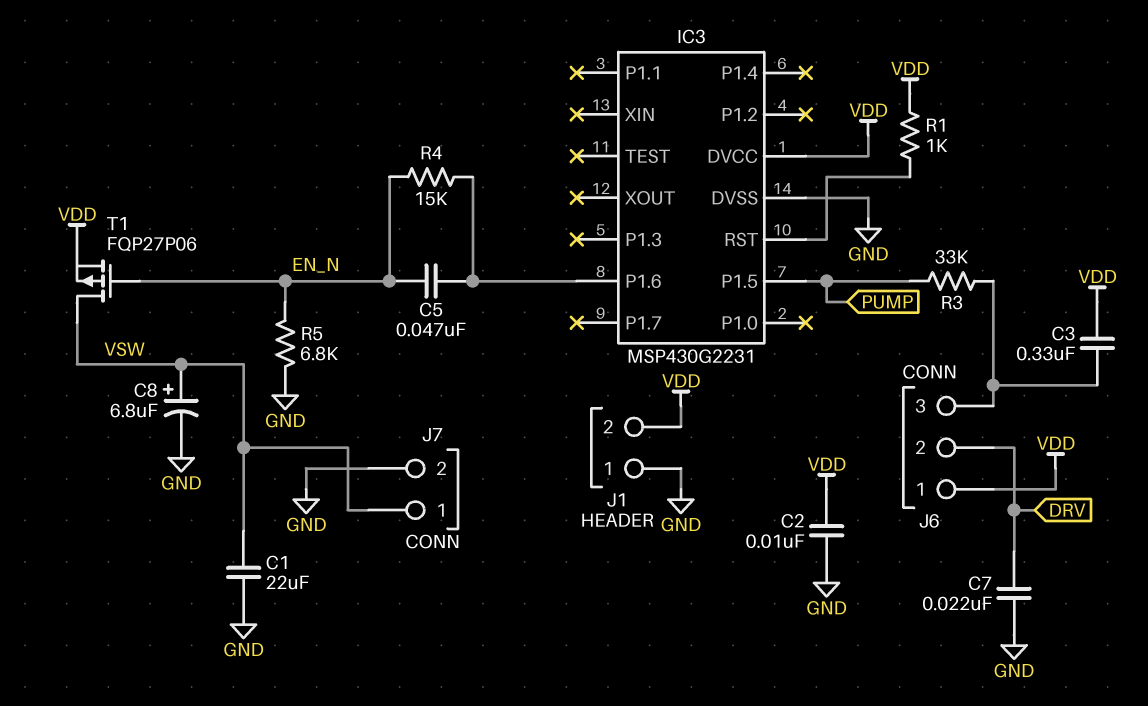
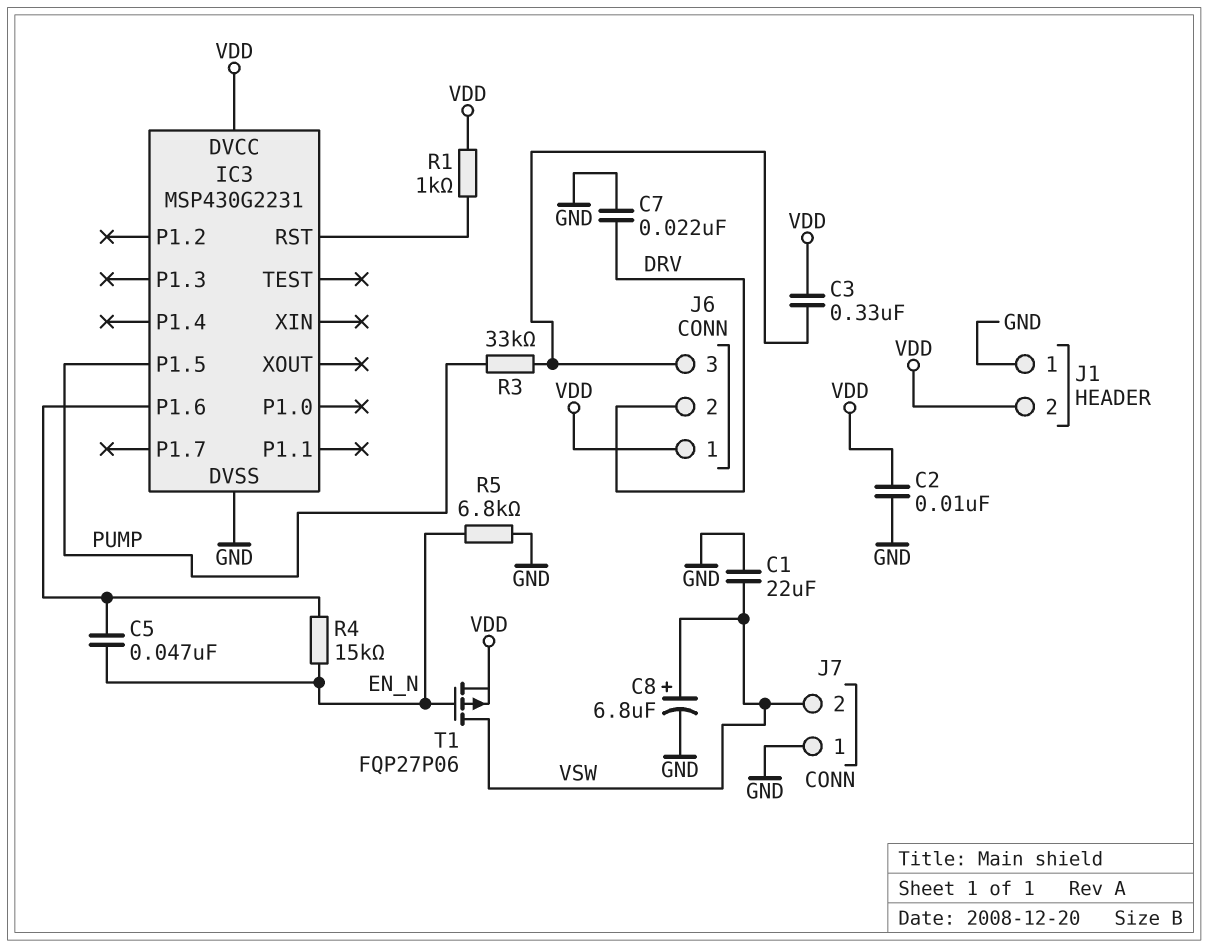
J7 pin 1: VSW -> GND
J7 pin 2: GND -> VSW

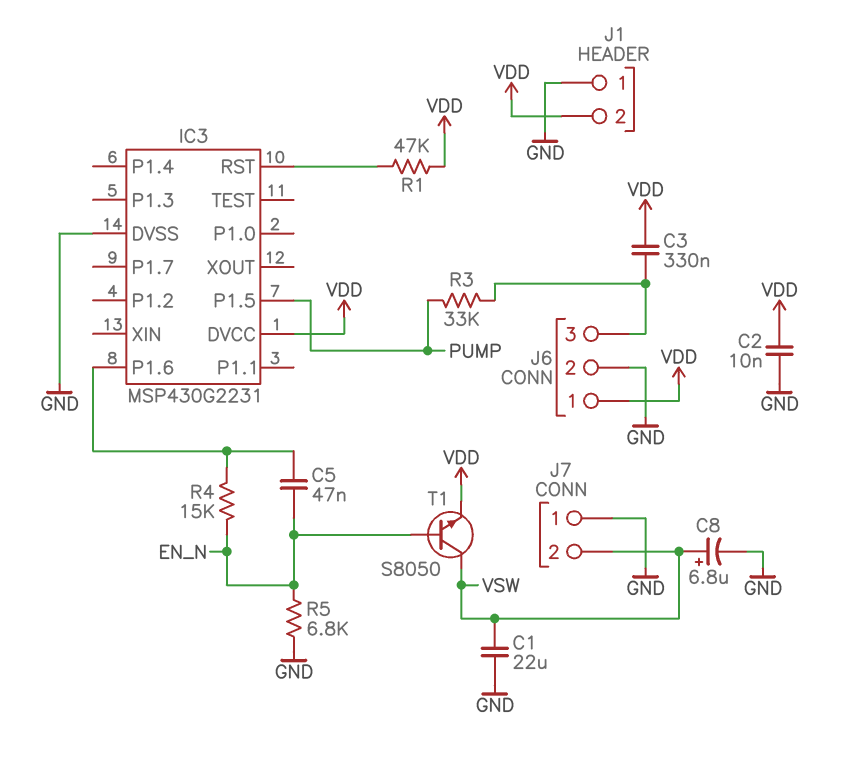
C7: 22nF (DRV, GND) -> none
J6 pin 2: DRV -> GND
R1: 1k (IC3/RST, VDD) -> 47k (IC3/RST, VDD)
T1: PMOS FQP27P06 (G EN_N, D VSW, S VDD) -> NPN S8050 (B EN_N, C VSW, E VDD)

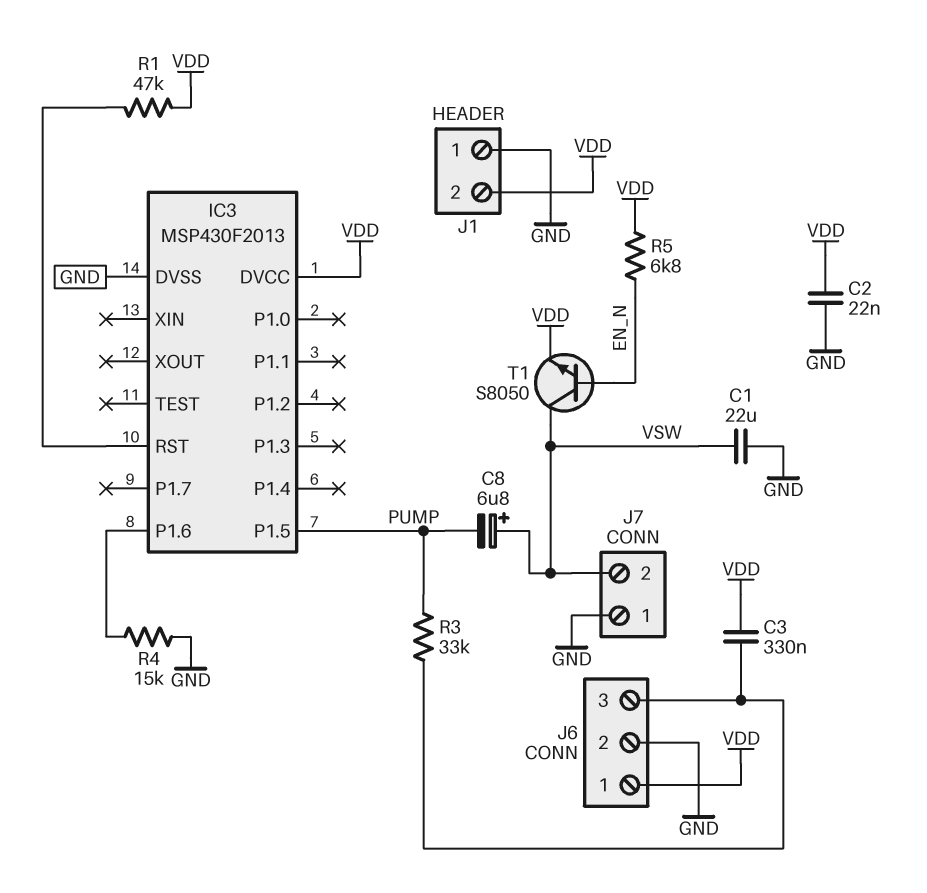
C2: 10nF (GND, VDD) -> 22nF (GND, VDD)
C5: 47nF (EN_N, IC3/P1.6) -> none
C8: 6.8uF (plus VSW, minus GND) -> 6.8uF (plus VSW, minus PUMP)
IC3: MSP430G2231 -> MSP430F2013
R4: 15k (EN_N, IC3/P1.6) -> 15k (GND, IC3/P1.6)
R5: 6.8k (EN_N, GND) -> 6.8k (EN_N, VDD)

